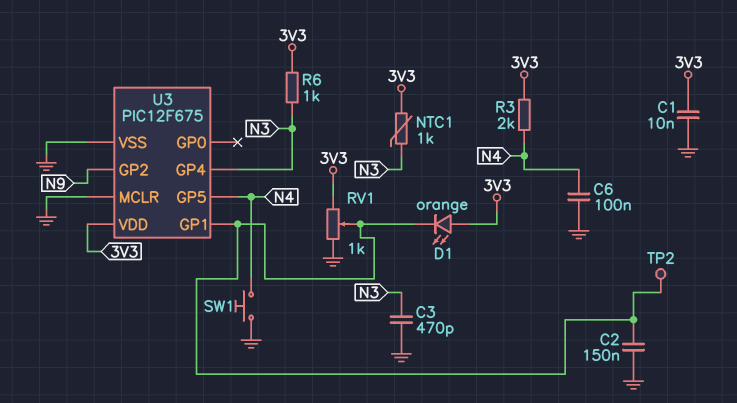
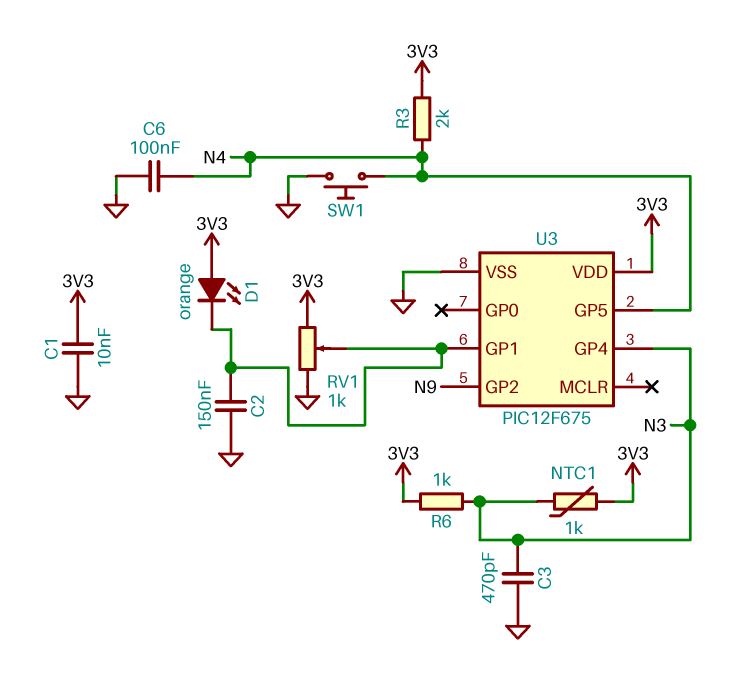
TP2: test point (U3/GP1) -> none
U3 pin MCLR: GND -> none

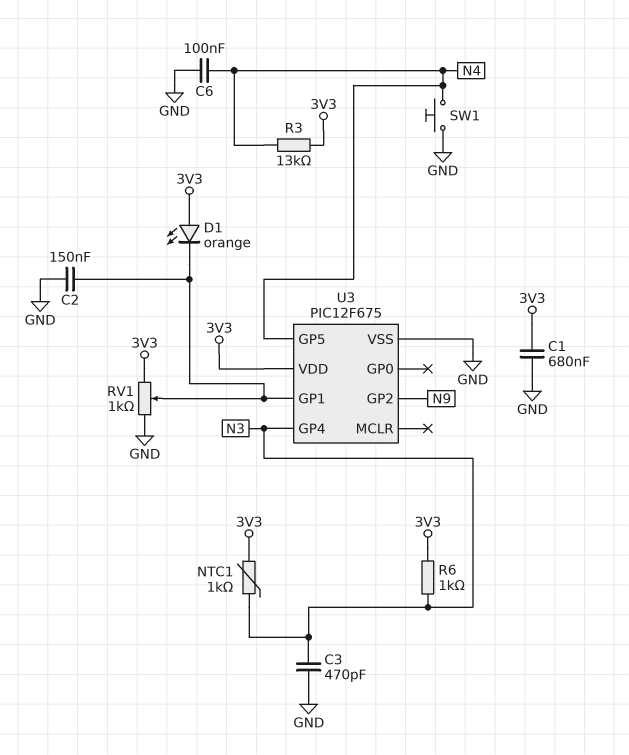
C1: 10nF (3V3, GND) -> 680nF (3V3, GND)
R3: 2k (3V3, N4) -> 13k (3V3, N4)

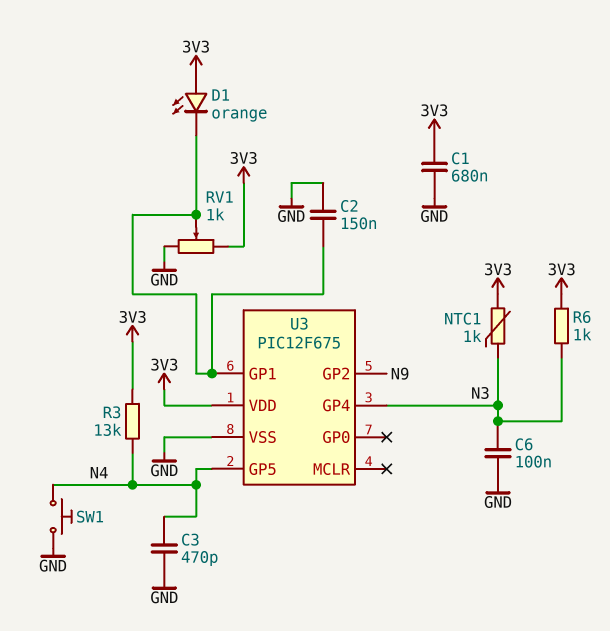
C3: 470pF (GND, N3) -> 470pF (GND, N4)
C6: 100nF (GND, N4) -> 100nF (GND, N3)

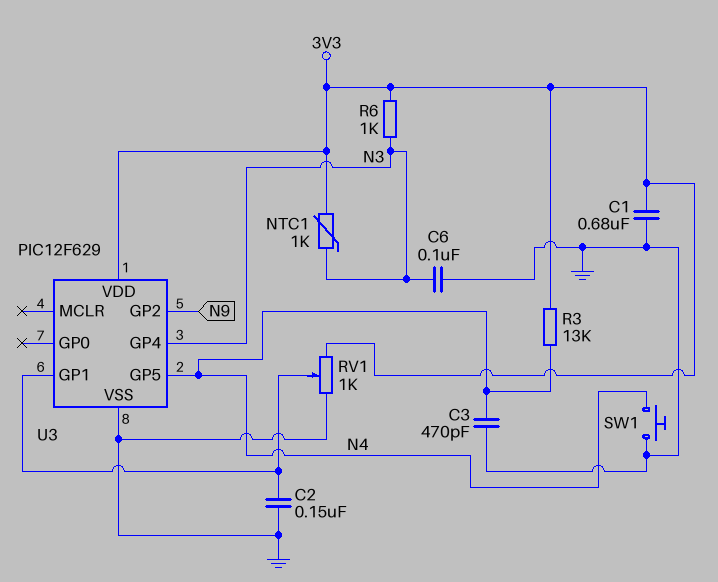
D1: LED orange (A 3V3, K U3/GP1) -> none
U3: PIC12F675 -> PIC12F629

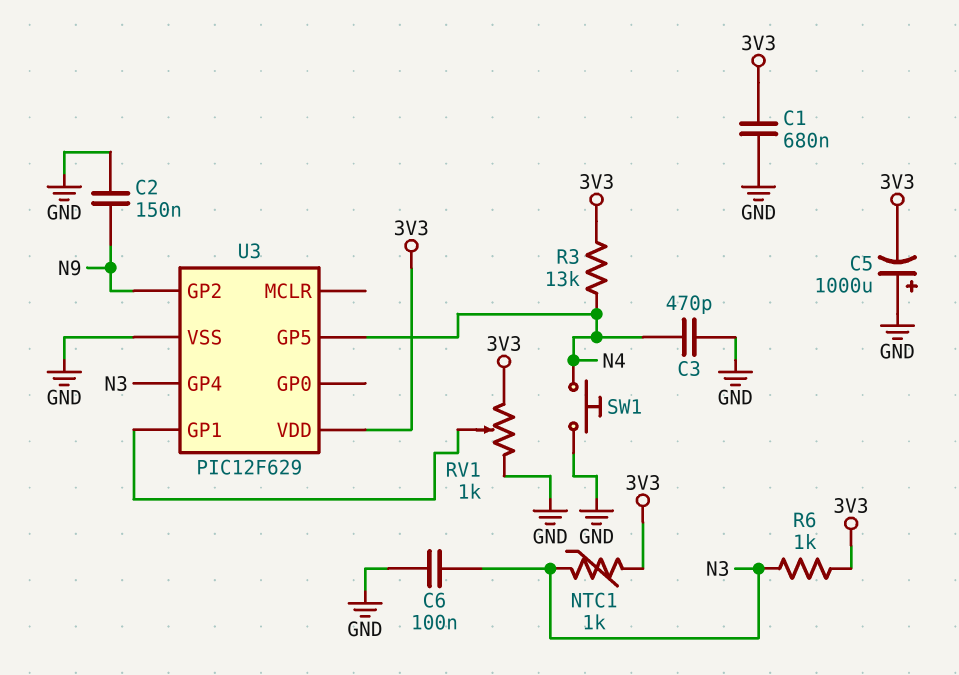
C2: 150nF (GND, U3/GP1) -> 150nF (GND, N9)
C5: none -> 1000uF (plus GND, minus 3V3)

